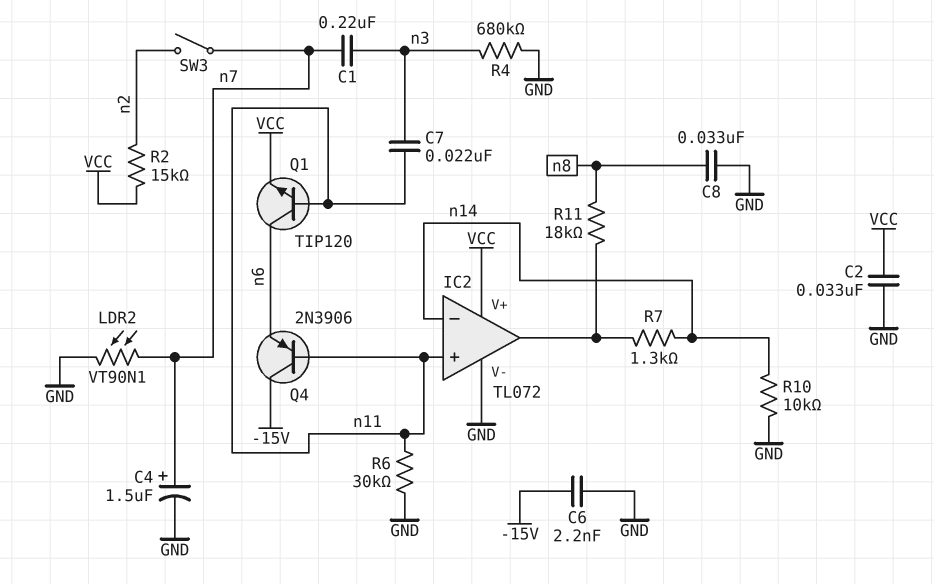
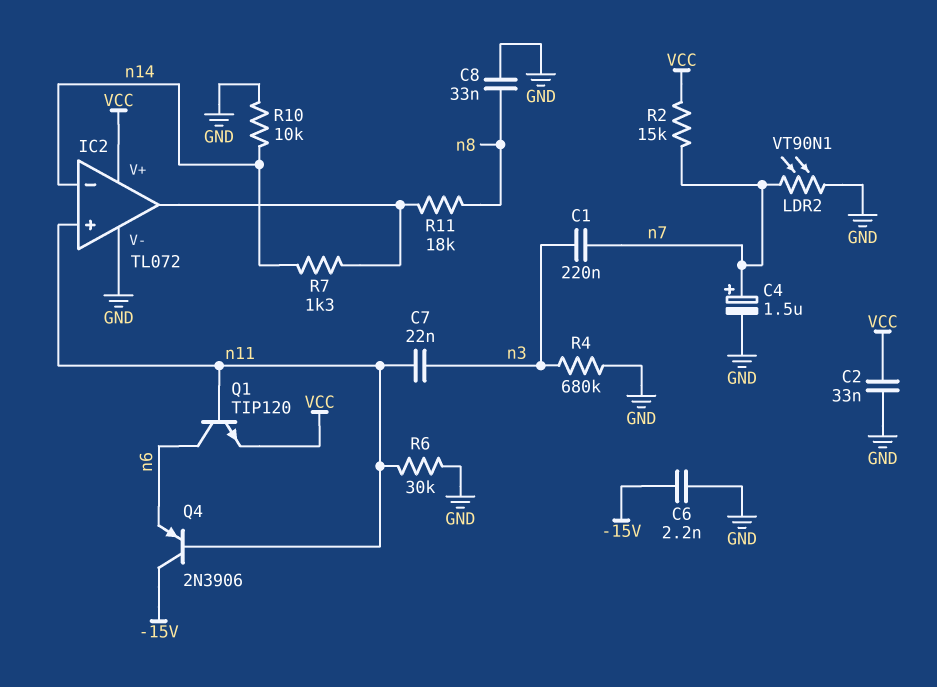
R2: 15k (VCC, n2) -> 15k (VCC, n7)
SW3: switch (n2, n7) -> none

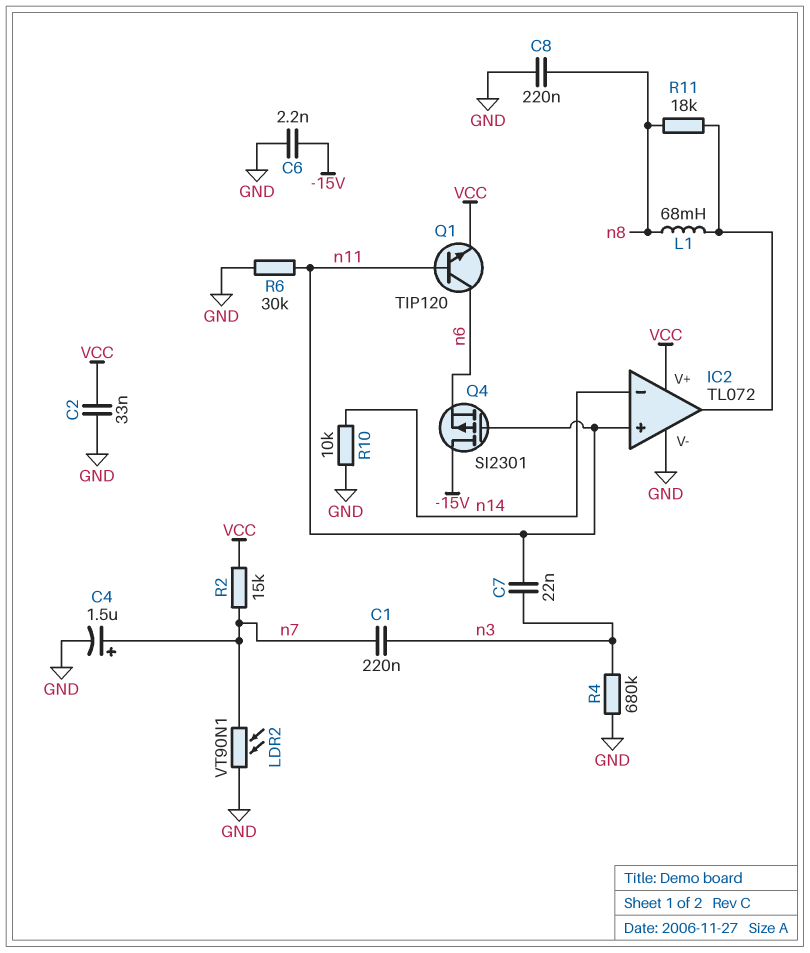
C8: 33nF (GND, n8) -> 220nF (GND, n8)
L1: none -> 68mH (IC2/out, n8)
Q4: PNP 2N3906 (B n11, C -15V, E n6) -> PMOS SI2301 (G n11, D -15V, S n6)
R7: 1.3k (IC2/out, n14) -> none

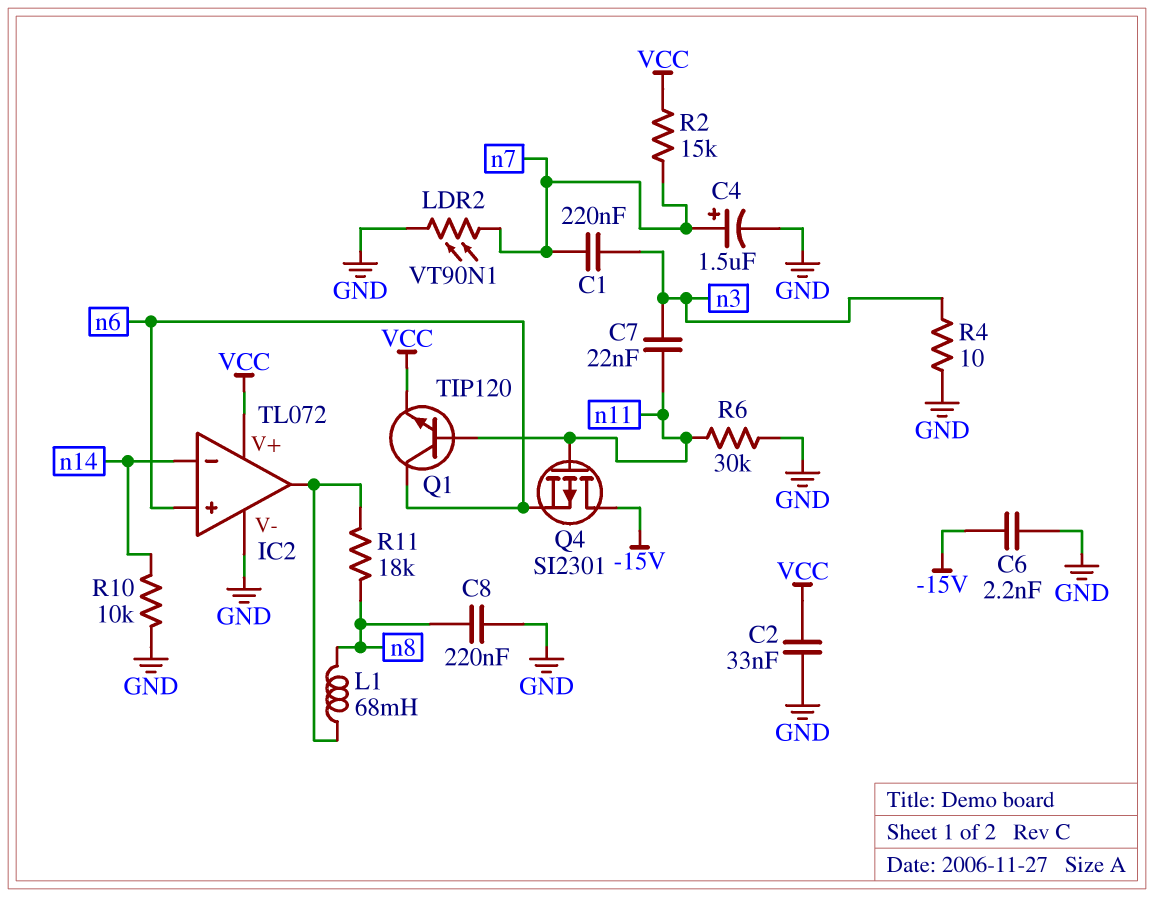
IC2 pin in+: n11 -> n6
R4: 680k (GND, n3) -> 10 (GND, n3)

